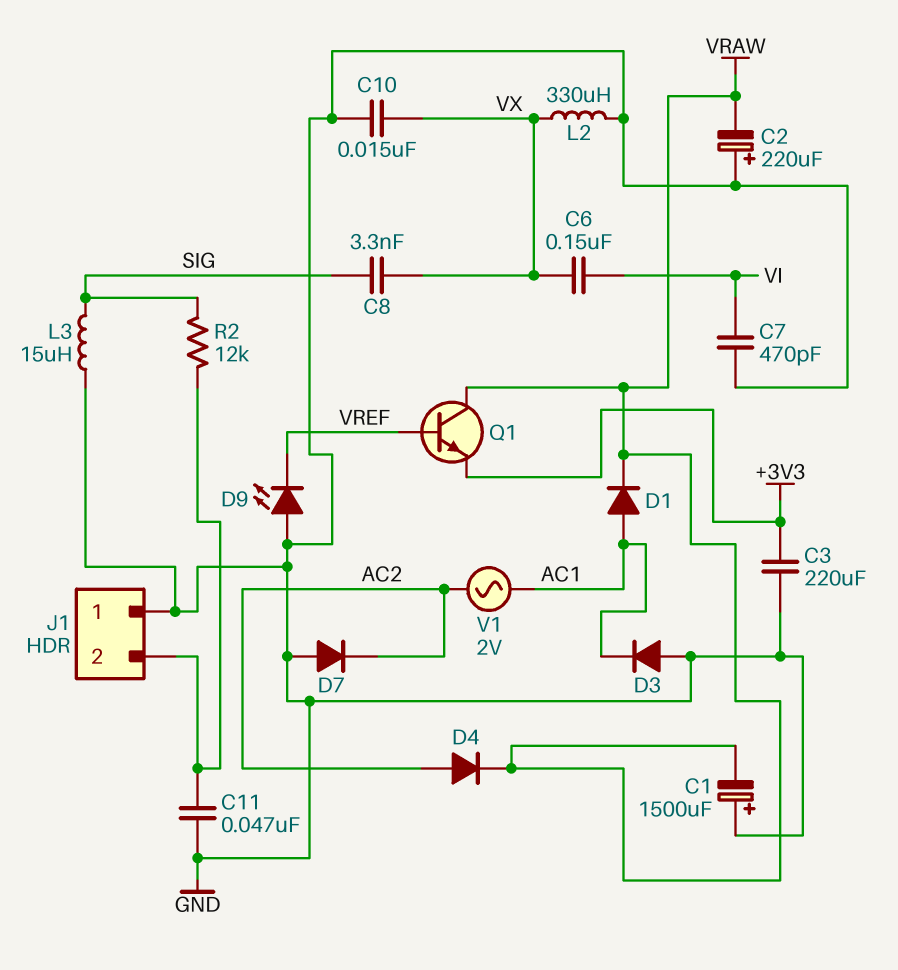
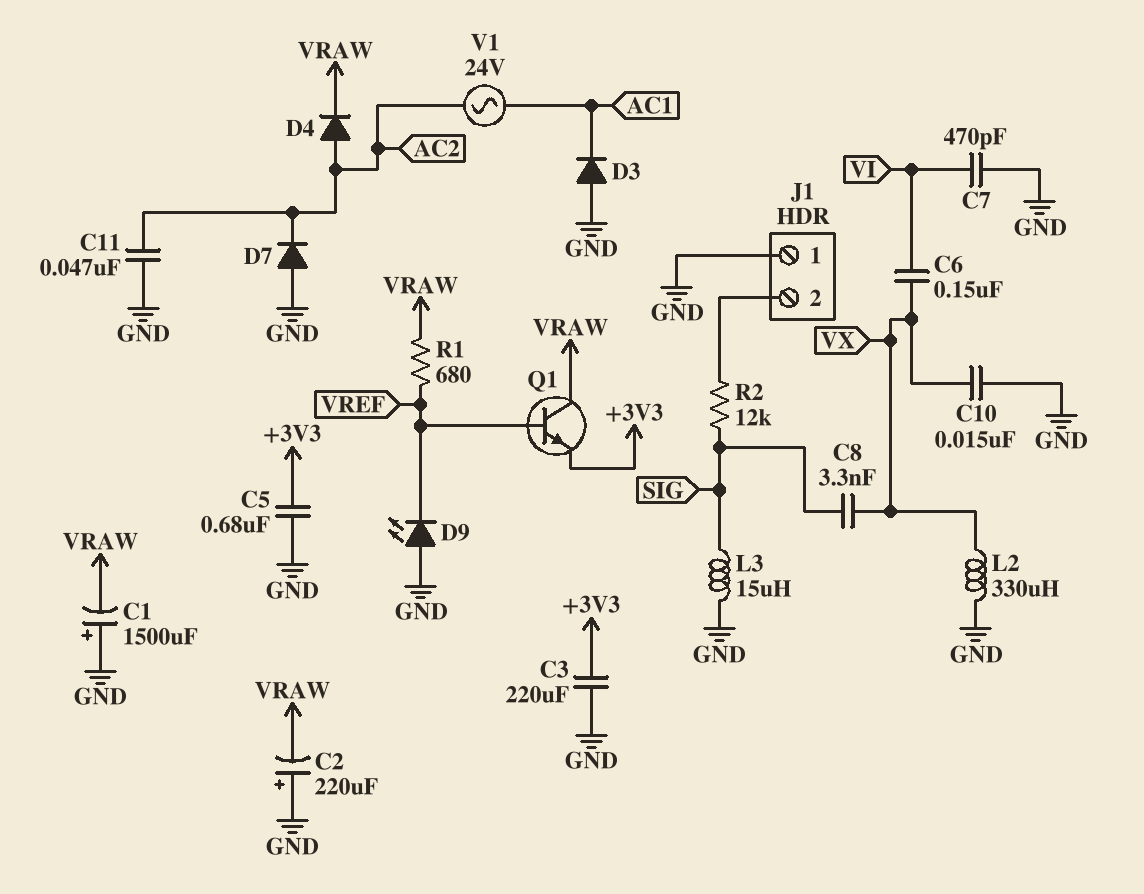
C5: none -> 680nF (+3V3, GND)
C11: 47nF (GND, J1/2) -> 47nF (AC2, GND)
D1: diode (A AC1, K VRAW) -> none
R1: none -> 680 (VRAW, VREF)
V1: AC 2V (AC1, AC2) -> AC 24V (AC1, AC2)

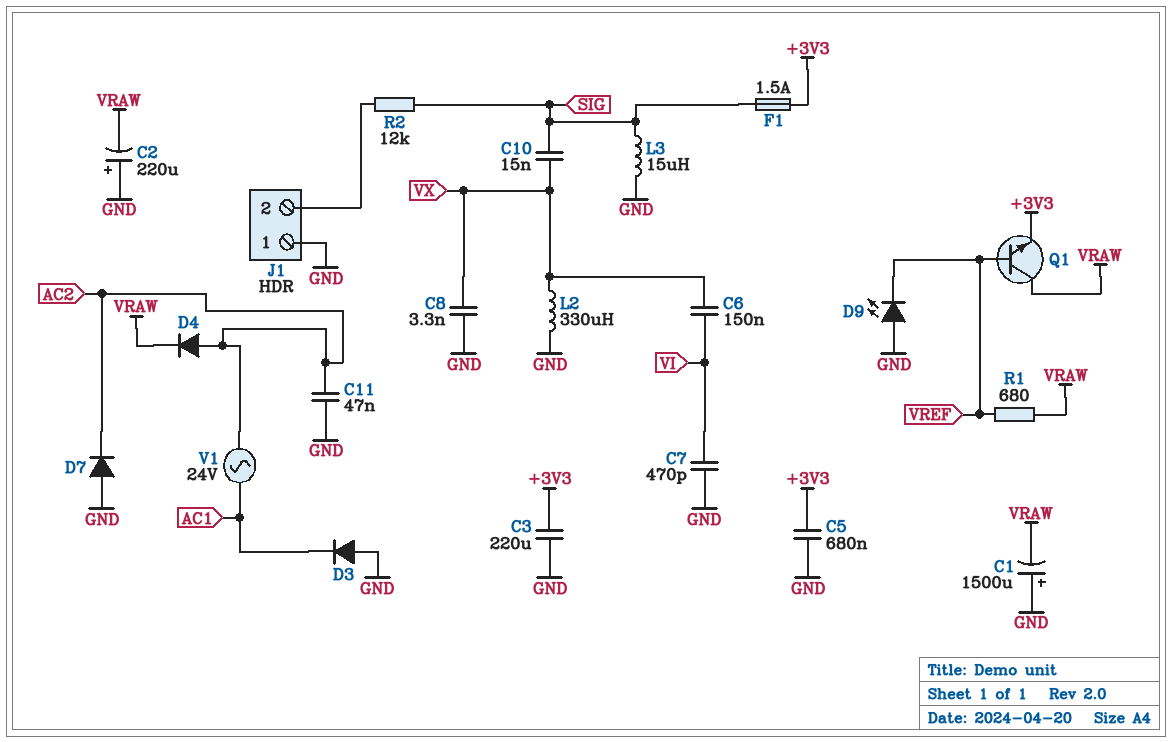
C8: 3.3nF (SIG, VX) -> 3.3nF (GND, VX)
C10: 15nF (GND, VX) -> 15nF (SIG, VX)
F1: none -> 1.5A (+3V3, SIG)

